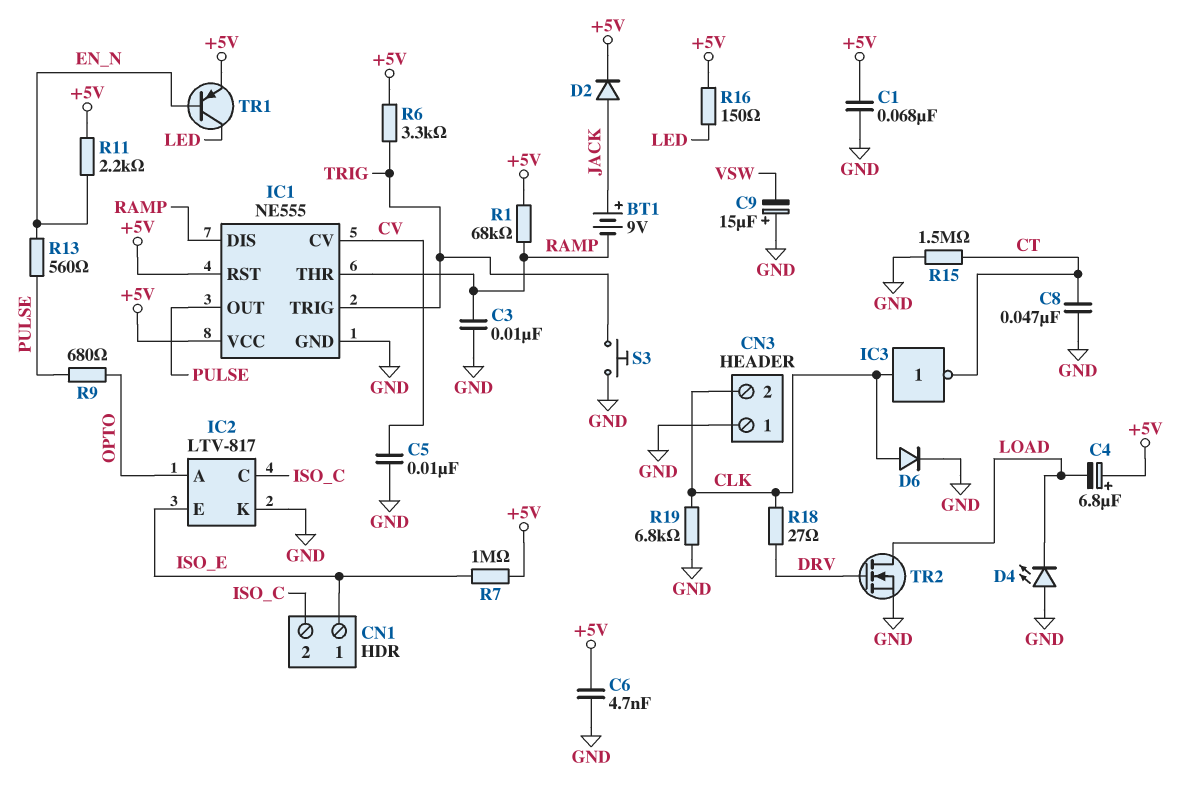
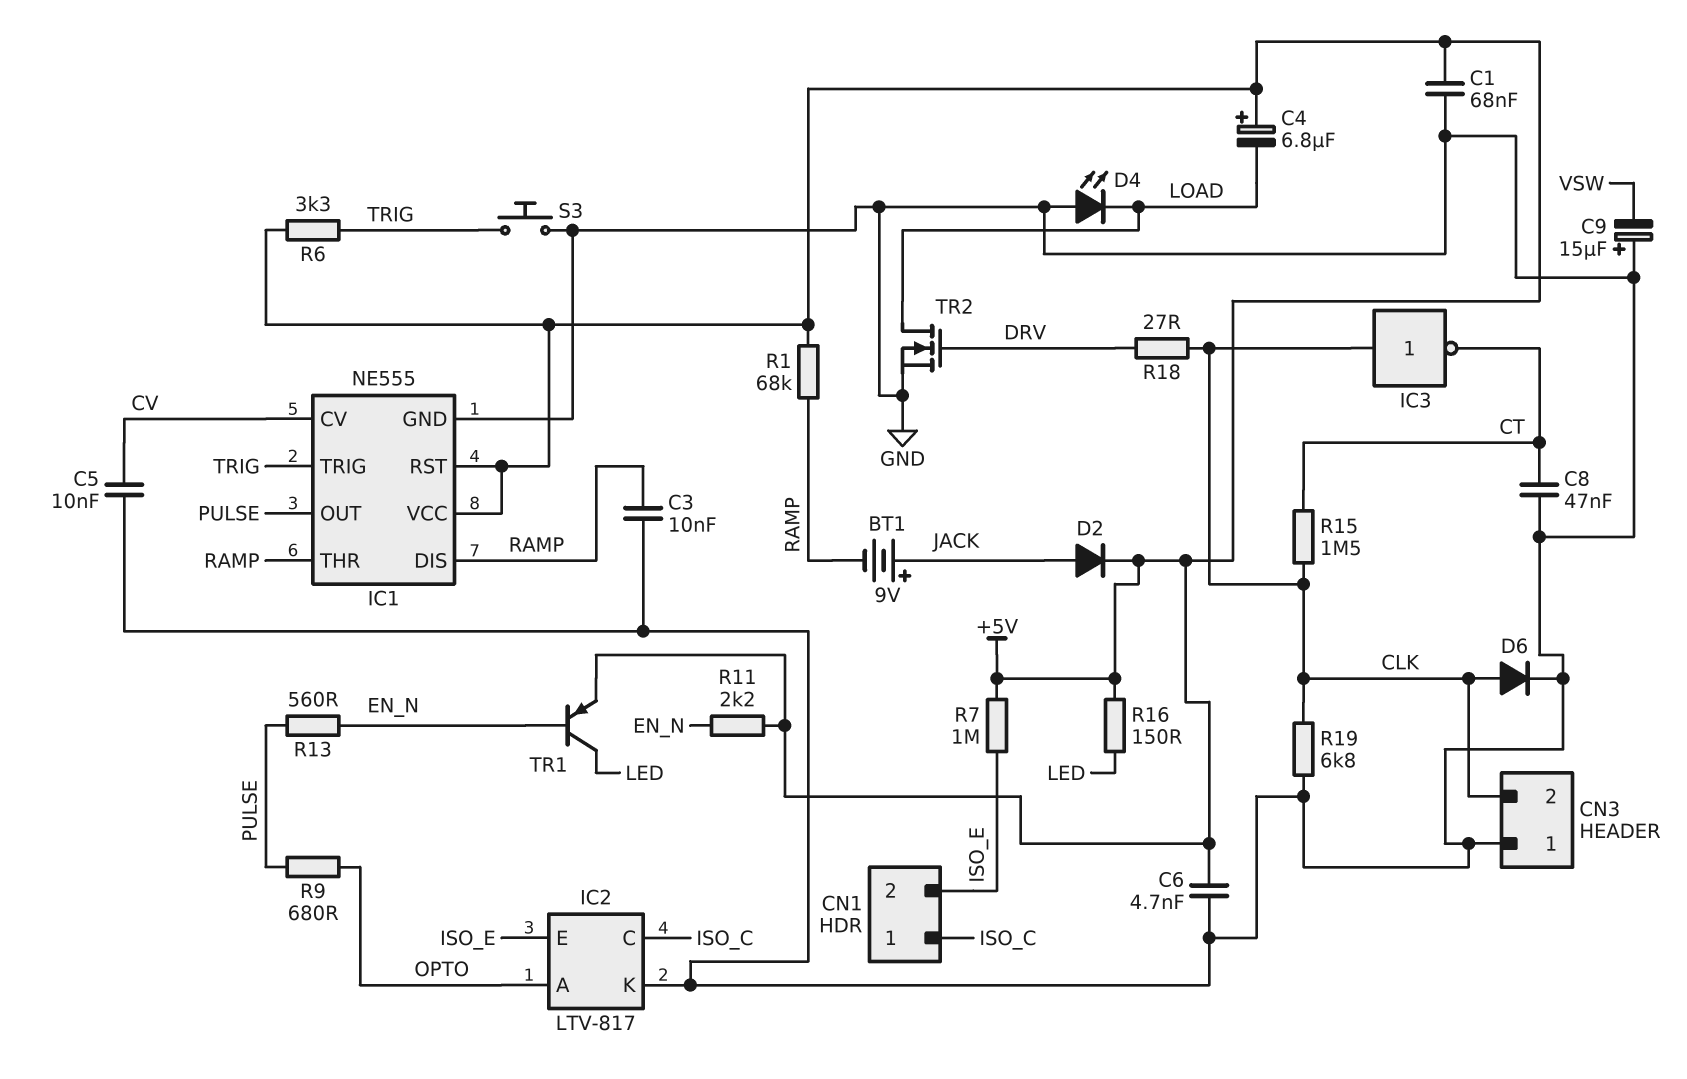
CN1 pin 1: ISO_E -> ISO_C
CN1 pin 2: ISO_C -> ISO_E
R15: 1.5M (CT, GND) -> 1.5M (CLK, CT)

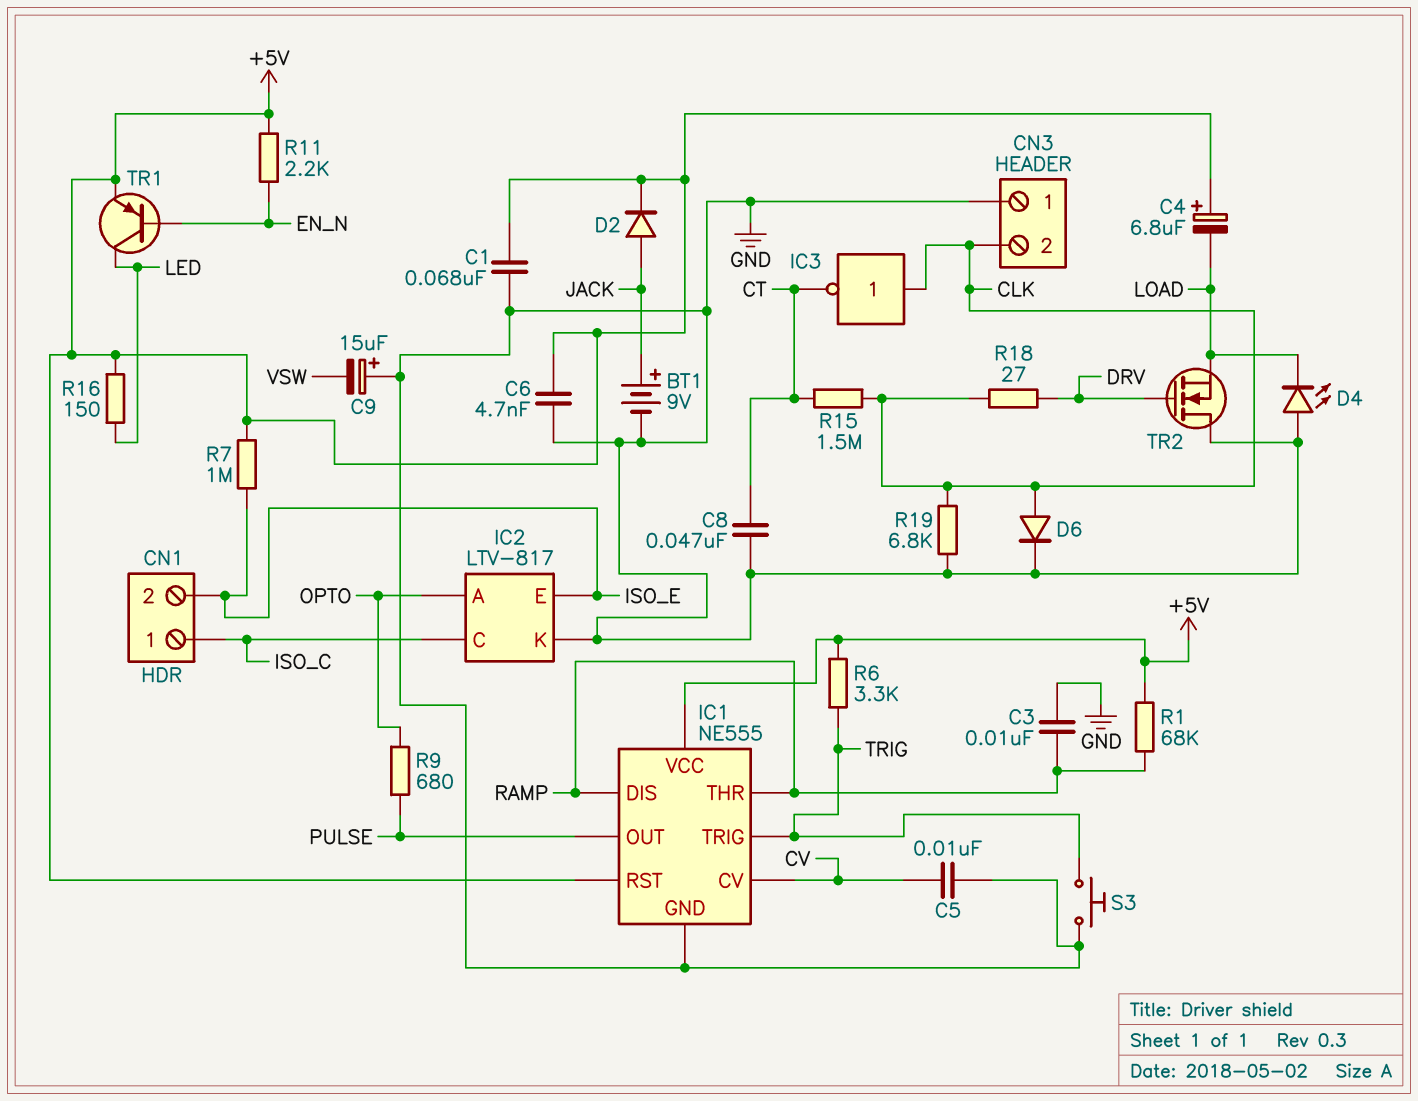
BT1: 9V (plus JACK, minus RAMP) -> 9V (plus JACK, minus GND)
R13: 560 (EN_N, PULSE) -> none
TR2: NMOS (G DRV, D LOAD, S GND) -> NMOS (G DRV, D GND, S LOAD)

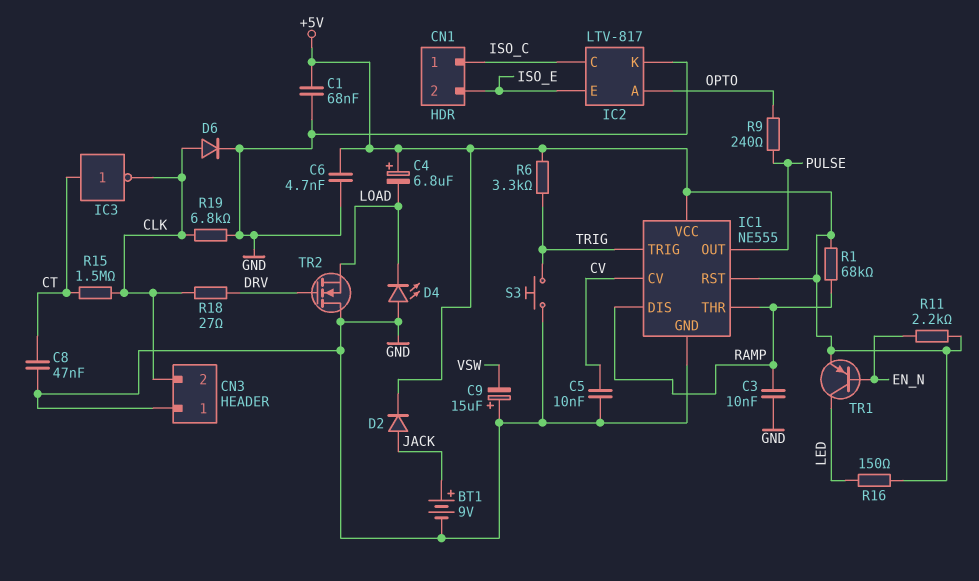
IC3: NOT (in CLK, out CT) -> NOT (in CT, out CLK)
R7: 1M (+5V, ISO_E) -> none
R9: 680 (OPTO, PULSE) -> 240 (OPTO, PULSE)

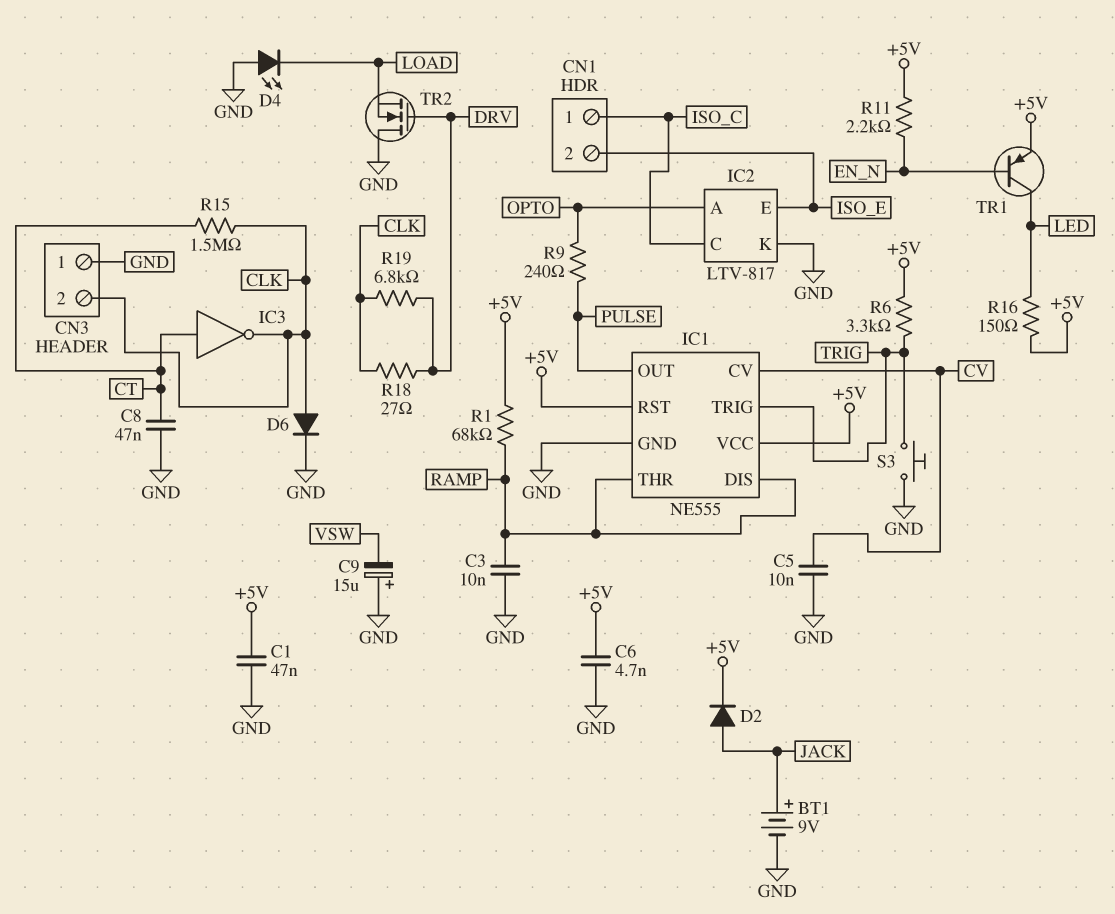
C1: 68nF (+5V, GND) -> 47nF (+5V, GND)
C4: 6.8uF (plus +5V, minus LOAD) -> none
R19: 6.8k (CLK, GND) -> 6.8k (CLK, DRV)

